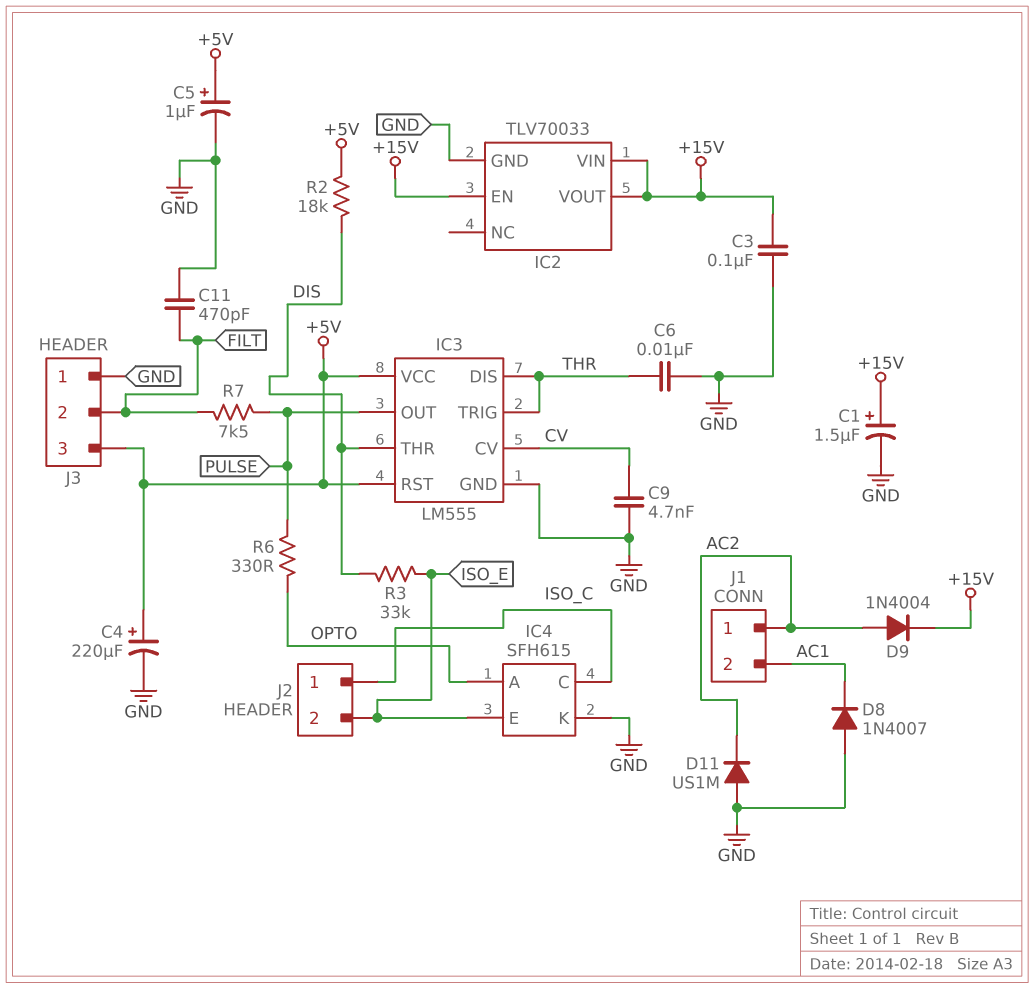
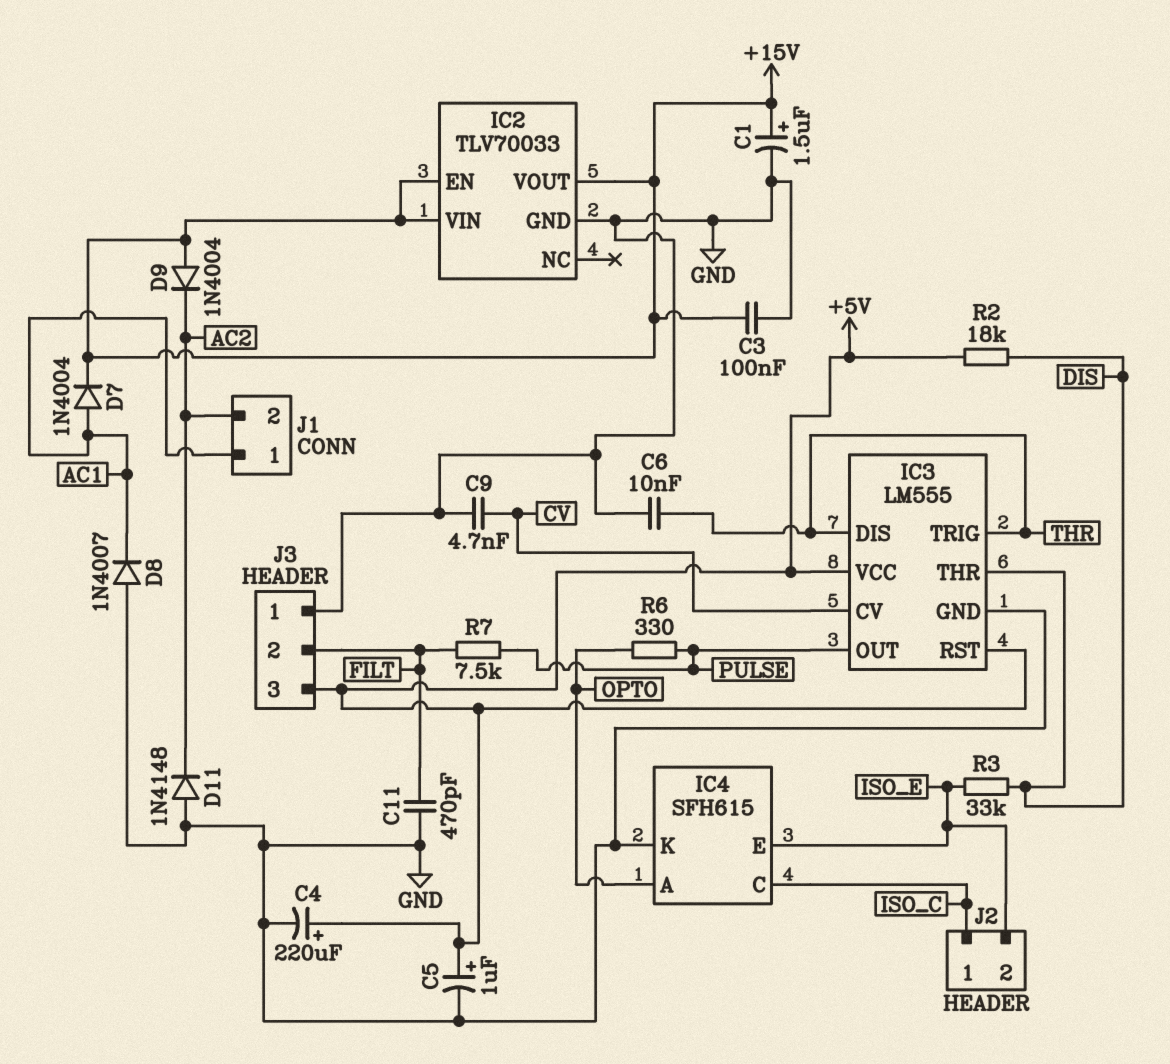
D7: none -> diode 1N4004 (A AC1, K +15V)
D9: diode 1N4004 (A AC2, K +15V) -> diode 1N4004 (A +15V, K AC2)
D11: diode US1M (A GND, K AC2) -> diode 1N4148 (A GND, K AC2)
J1 pin 1: AC2 -> AC1
J1 pin 2: AC1 -> AC2

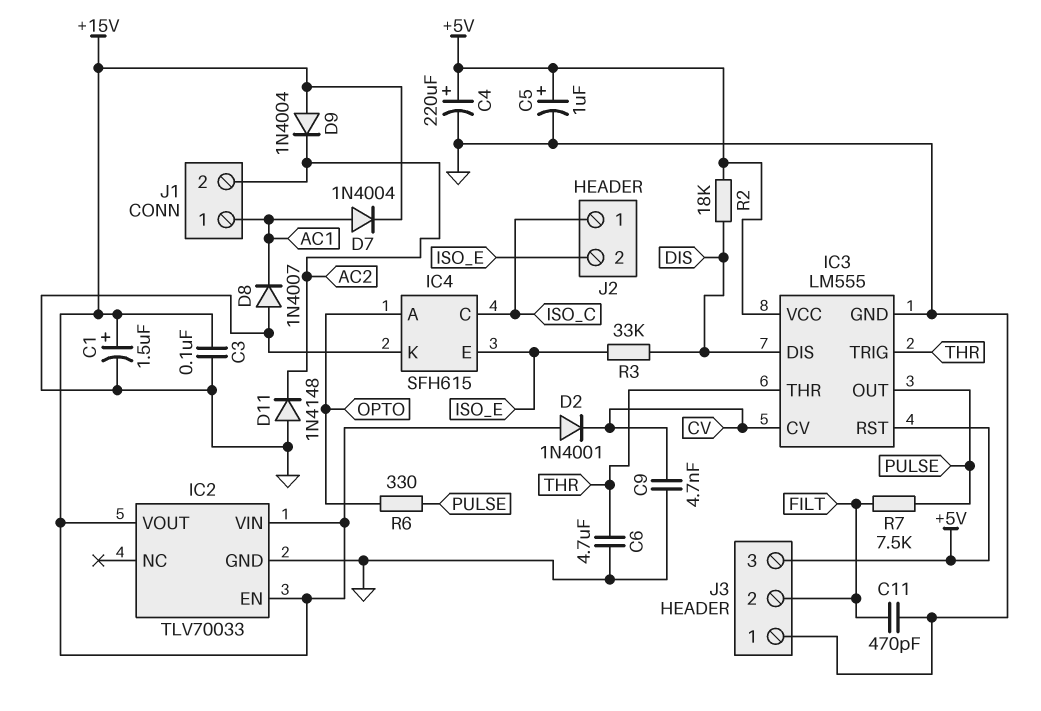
C6: 10nF (GND, THR) -> 4.7uF (GND, THR)
D2: none -> diode 1N4001 (A +15V, K CV)
IC3 pin DIS: THR -> DIS
IC3 pin THR: DIS -> THR

